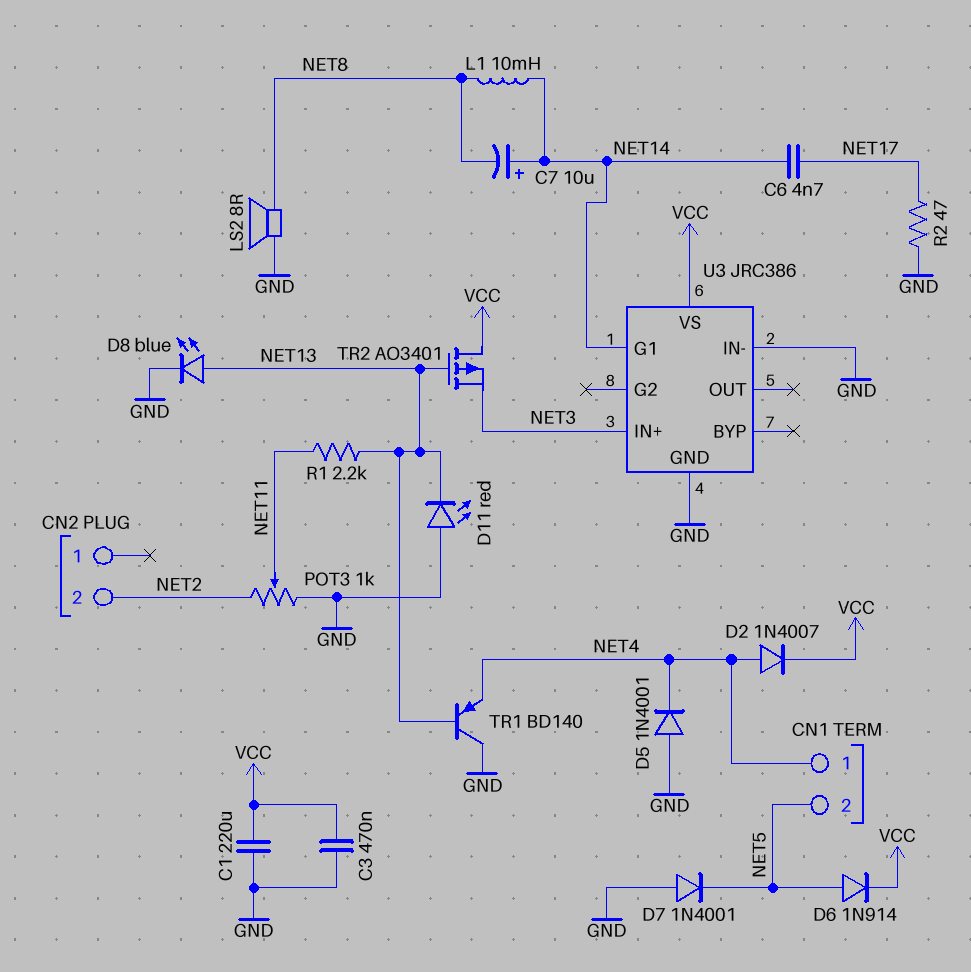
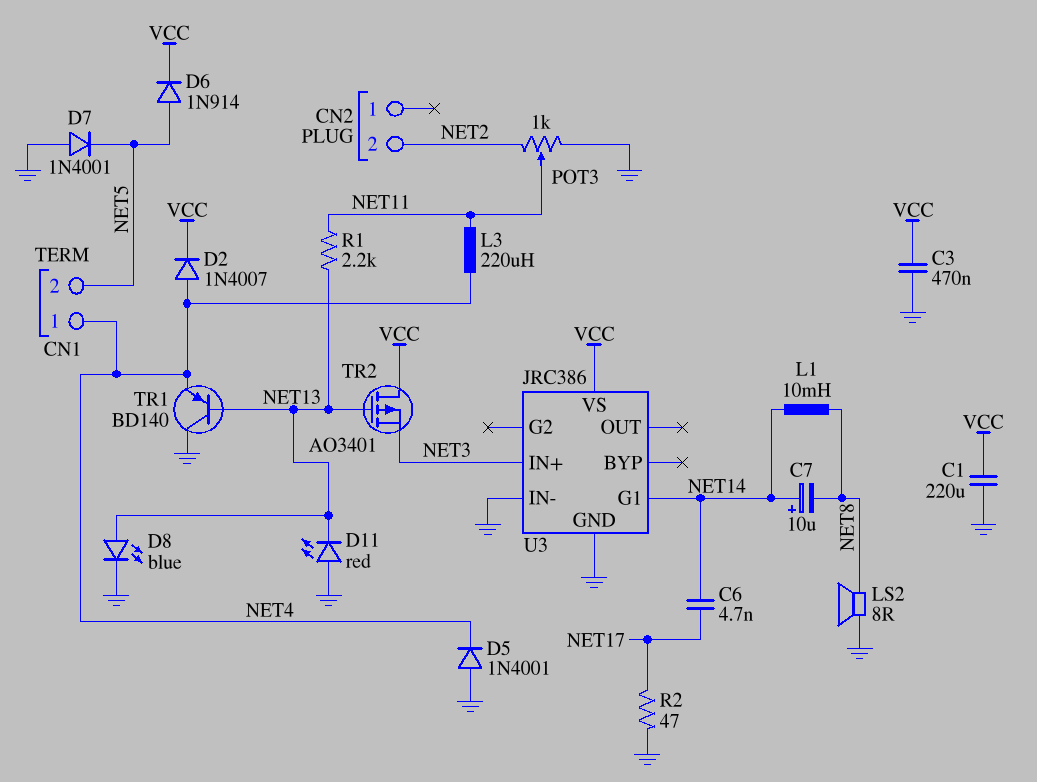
L3: none -> 220uH (NET4, NET11)

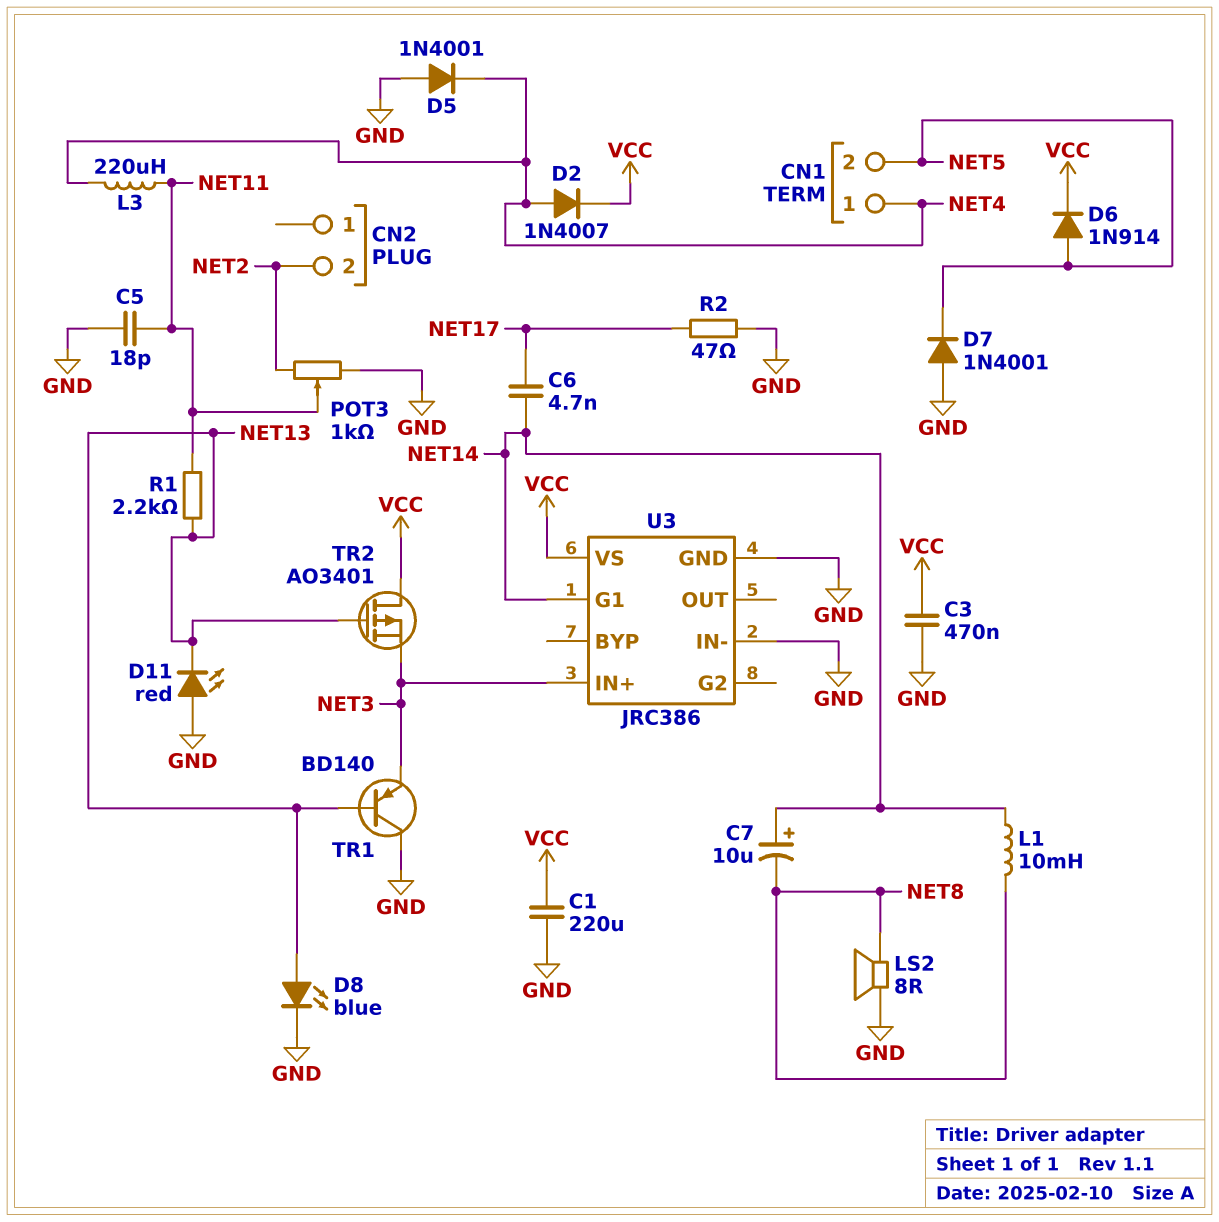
C5: none -> 18pF (GND, NET11)
TR1: PNP BD140 (B NET13, C GND, E NET4) -> PNP BD140 (B NET13, C GND, E NET3)

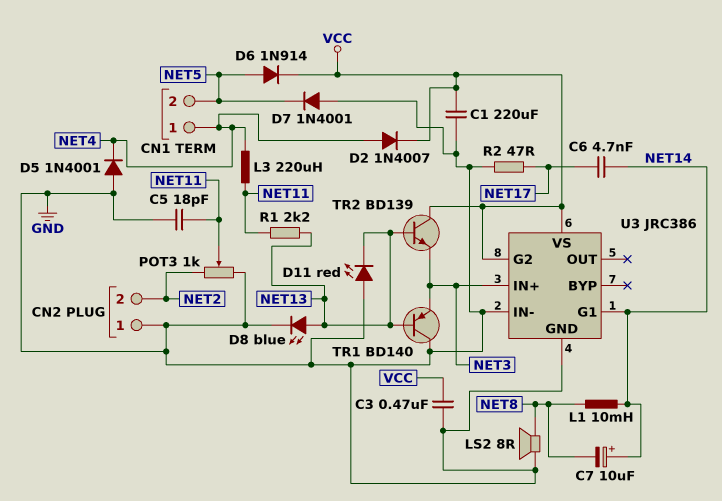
CN2 pin 1: none -> GND
TR2: PMOS AO3401 (G NET13, D VCC, S NET3) -> NPN BD139 (B NET13, C VCC, E NET3)
U3 pin G2: none -> VCC

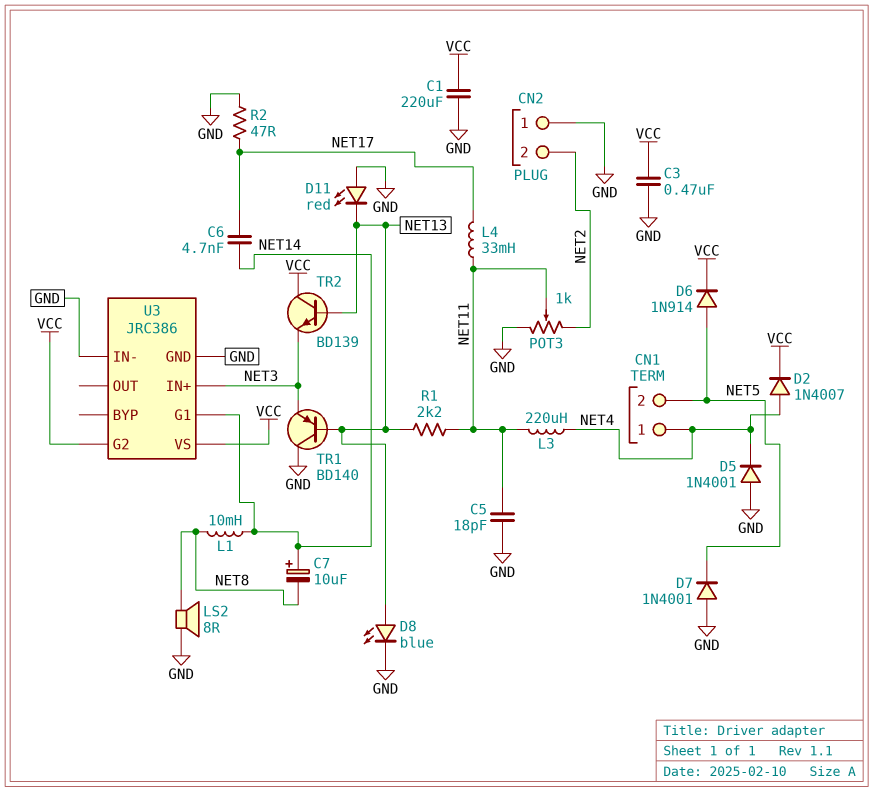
L4: none -> 33mH (NET11, NET17)

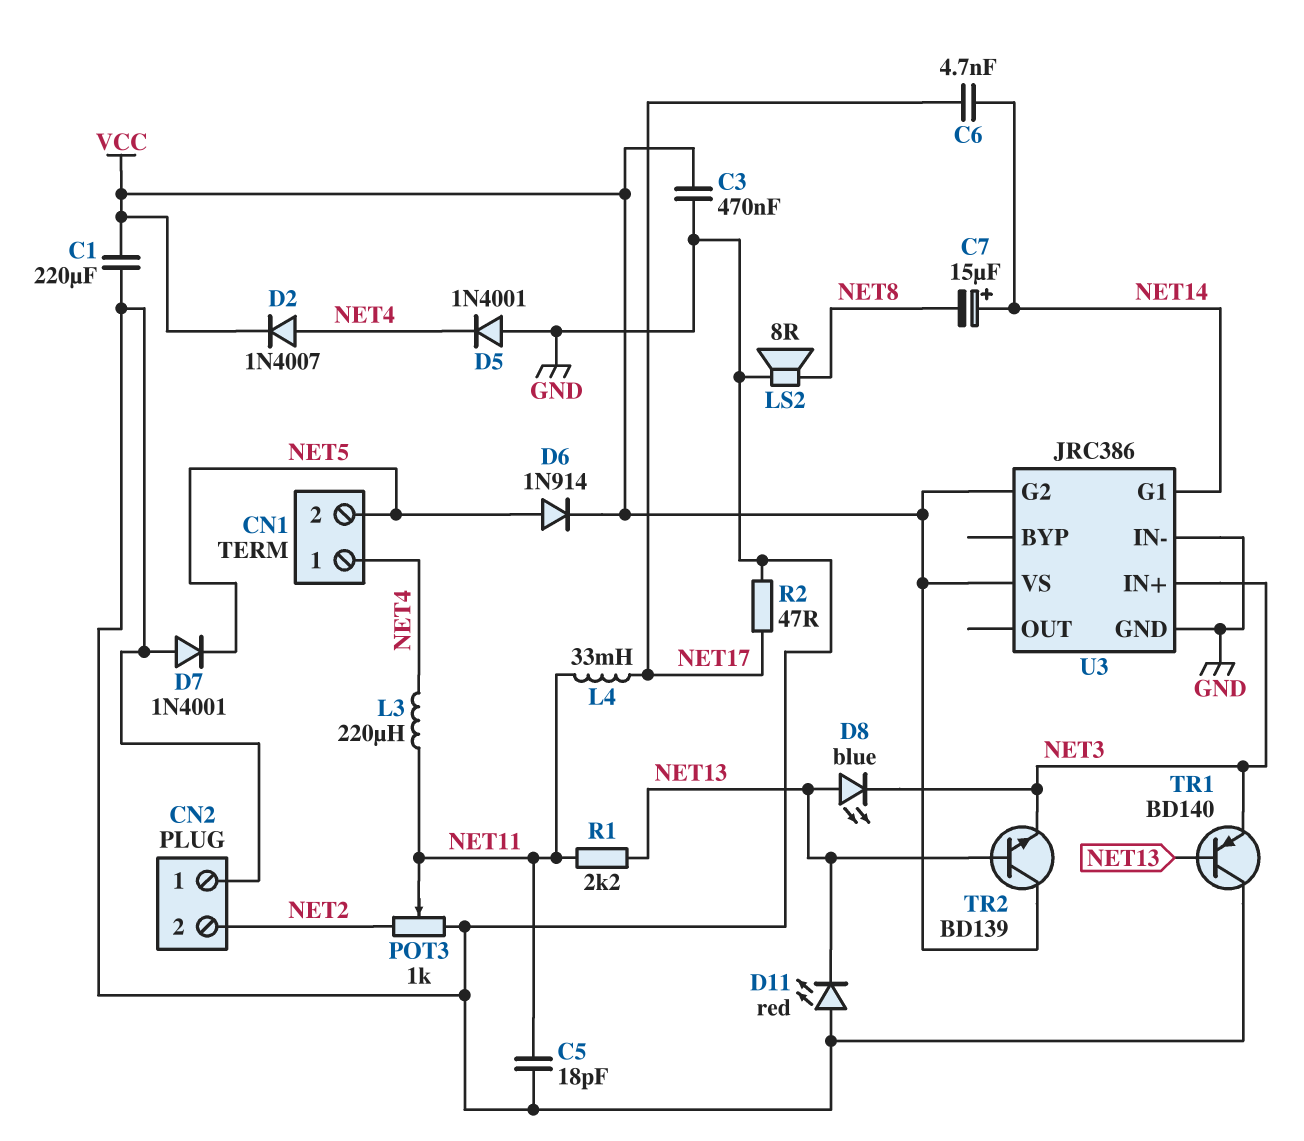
C7: 10uF (plus NET14, minus NET8) -> 15uF (plus NET14, minus NET8)
D8: LED blue (A NET13, K GND) -> LED blue (A NET13, K NET3)
L1: 10mH (NET8, NET14) -> none

